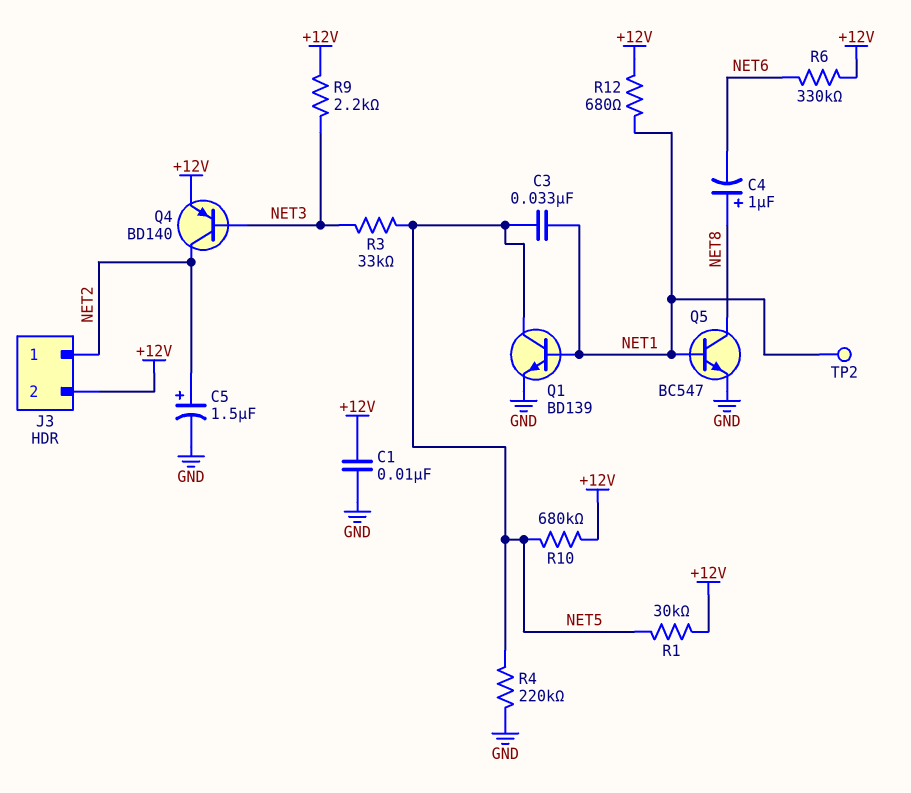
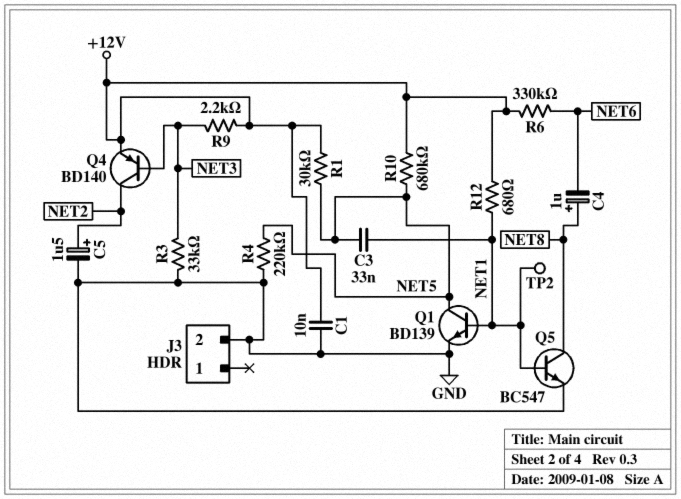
J3 pin 1: NET2 -> none
J3 pin 2: +12V -> GND
R3: 33k (NET3, NET5) -> 33k (GND, NET3)

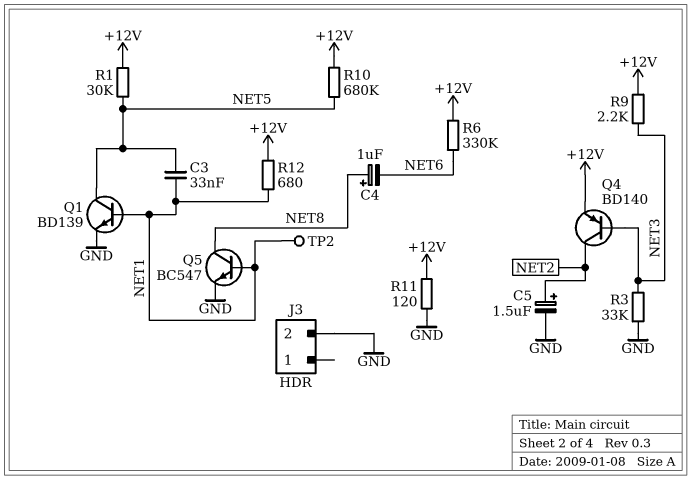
C1: 10nF (+12V, GND) -> none
R4: 220k (GND, NET5) -> none
R11: none -> 120 (+12V, GND)

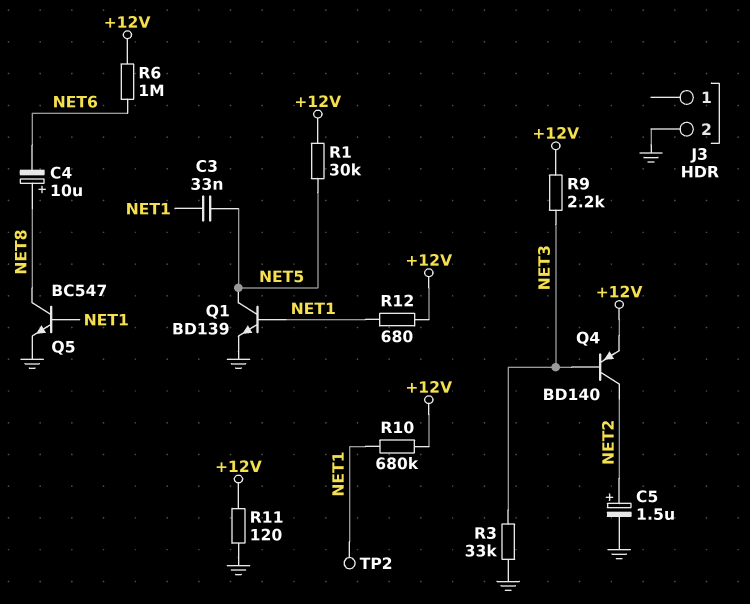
C4: 1uF (plus NET8, minus NET6) -> 10uF (plus NET8, minus NET6)
R6: 330k (+12V, NET6) -> 1M (+12V, NET6)
R10: 680k (+12V, NET5) -> 680k (+12V, NET1)

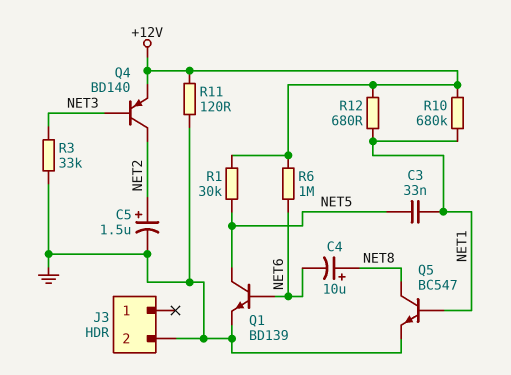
Q1: NPN BD139 (B NET1, C NET5, E GND) -> NPN BD139 (B NET6, C NET5, E GND)
R9: 2.2k (+12V, NET3) -> none
TP2: test point (NET1) -> none

